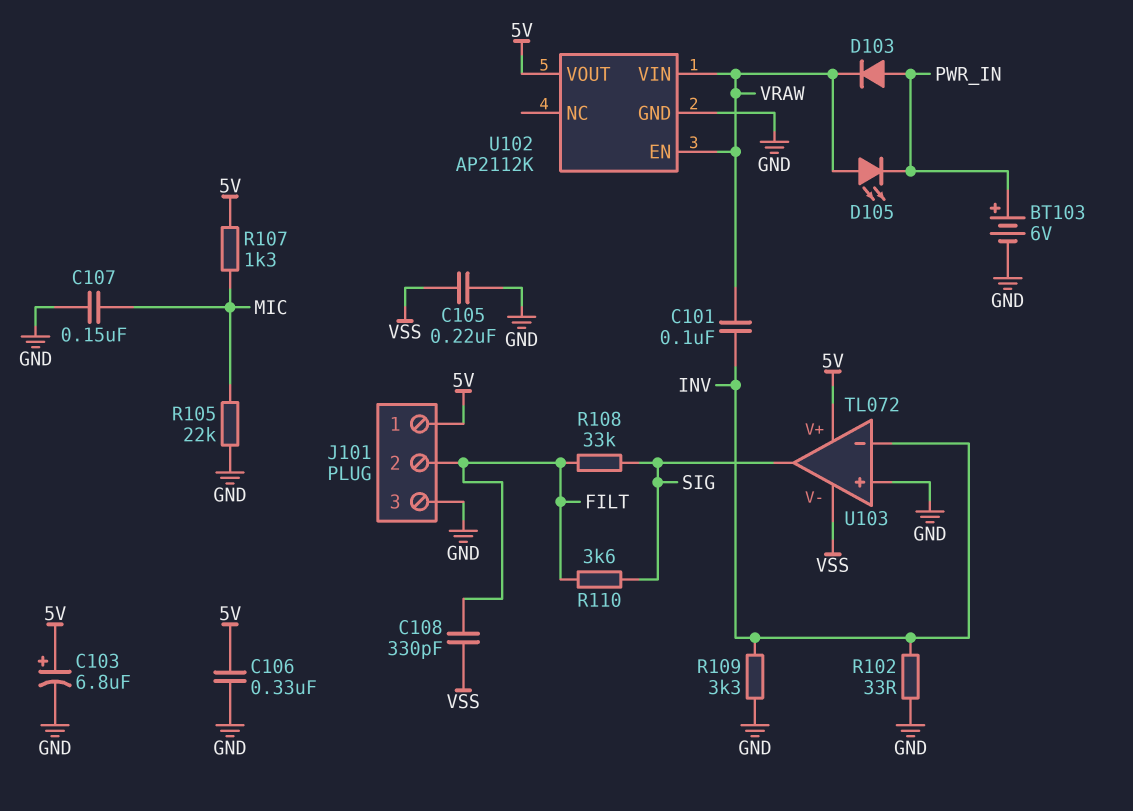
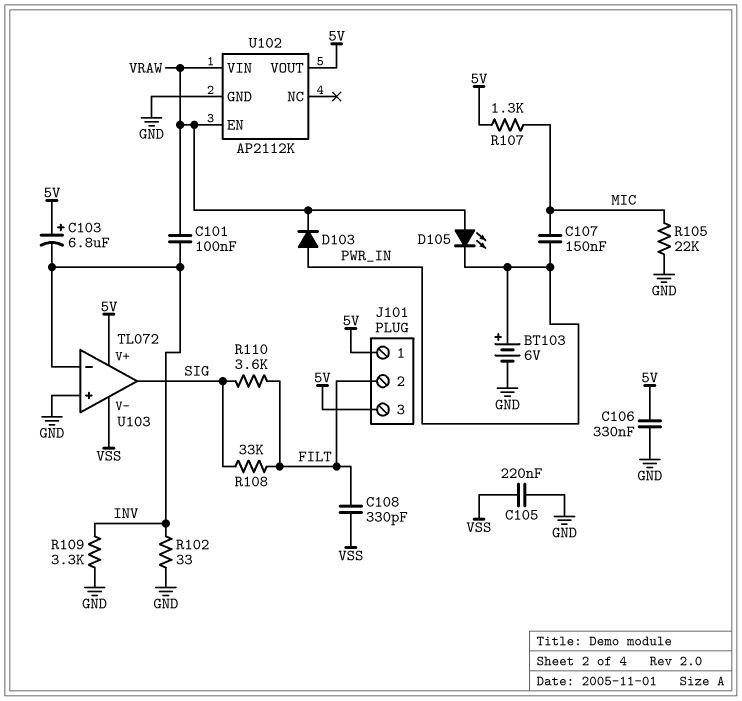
C103: 6.8uF (plus 5V, minus GND) -> 6.8uF (plus 5V, minus INV)
C107: 150nF (GND, MIC) -> 150nF (MIC, PWR_IN)
J101 pin 3: GND -> 5V

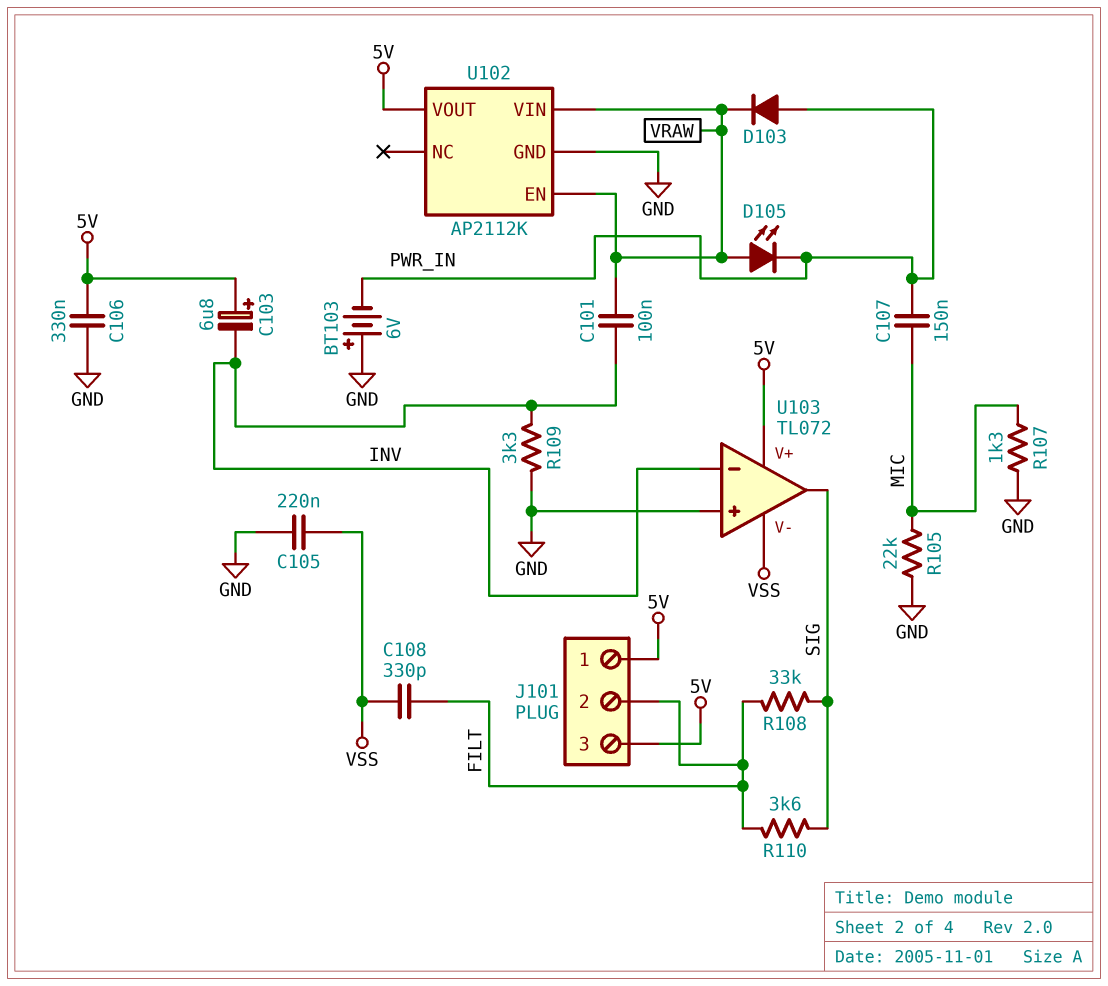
BT103: 6V (plus PWR_IN, minus GND) -> 6V (plus GND, minus PWR_IN)
R102: 33 (GND, INV) -> none
R107: 1.3k (5V, MIC) -> 1.3k (GND, MIC)

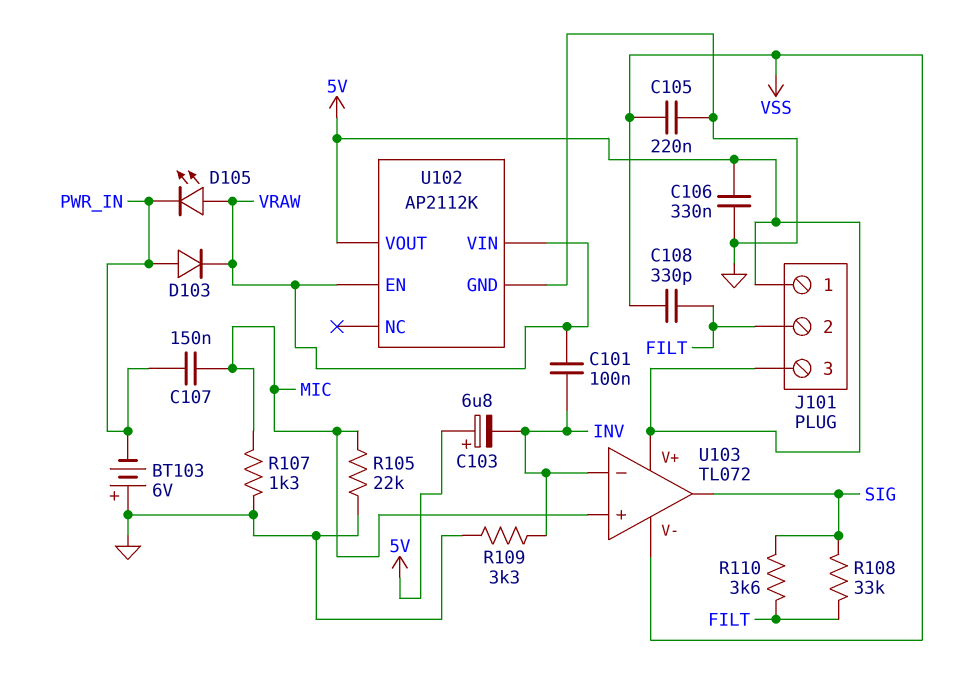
U103 pin in+: GND -> MIC

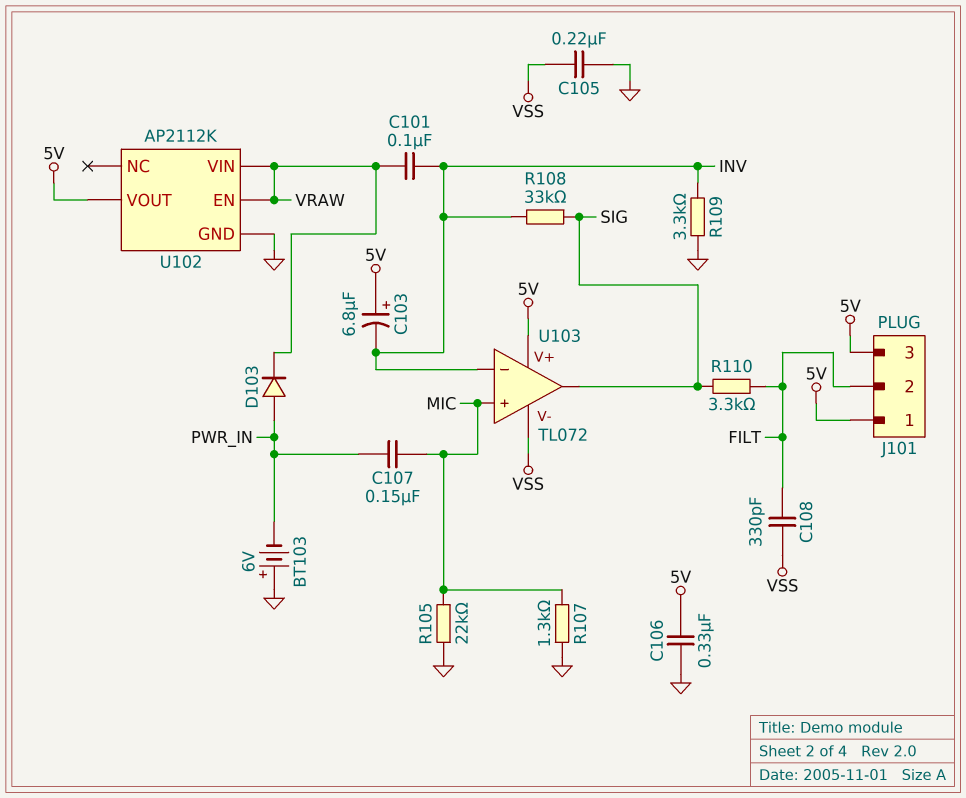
D105: LED (A VRAW, K PWR_IN) -> none
R108: 33k (FILT, SIG) -> 33k (INV, SIG)
R110: 3.6k (FILT, SIG) -> 3.3k (FILT, SIG)

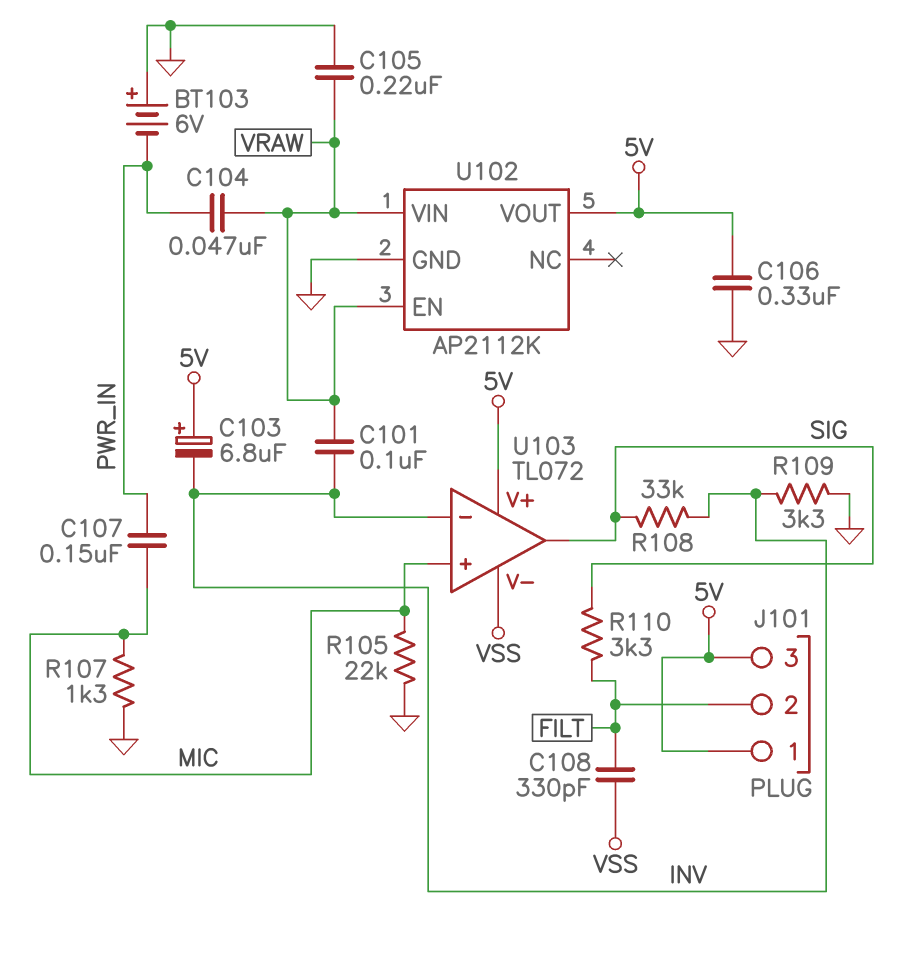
C104: none -> 47nF (PWR_IN, VRAW)
C105: 220nF (GND, VSS) -> 220nF (GND, VRAW)
D103: diode (A PWR_IN, K VRAW) -> none

